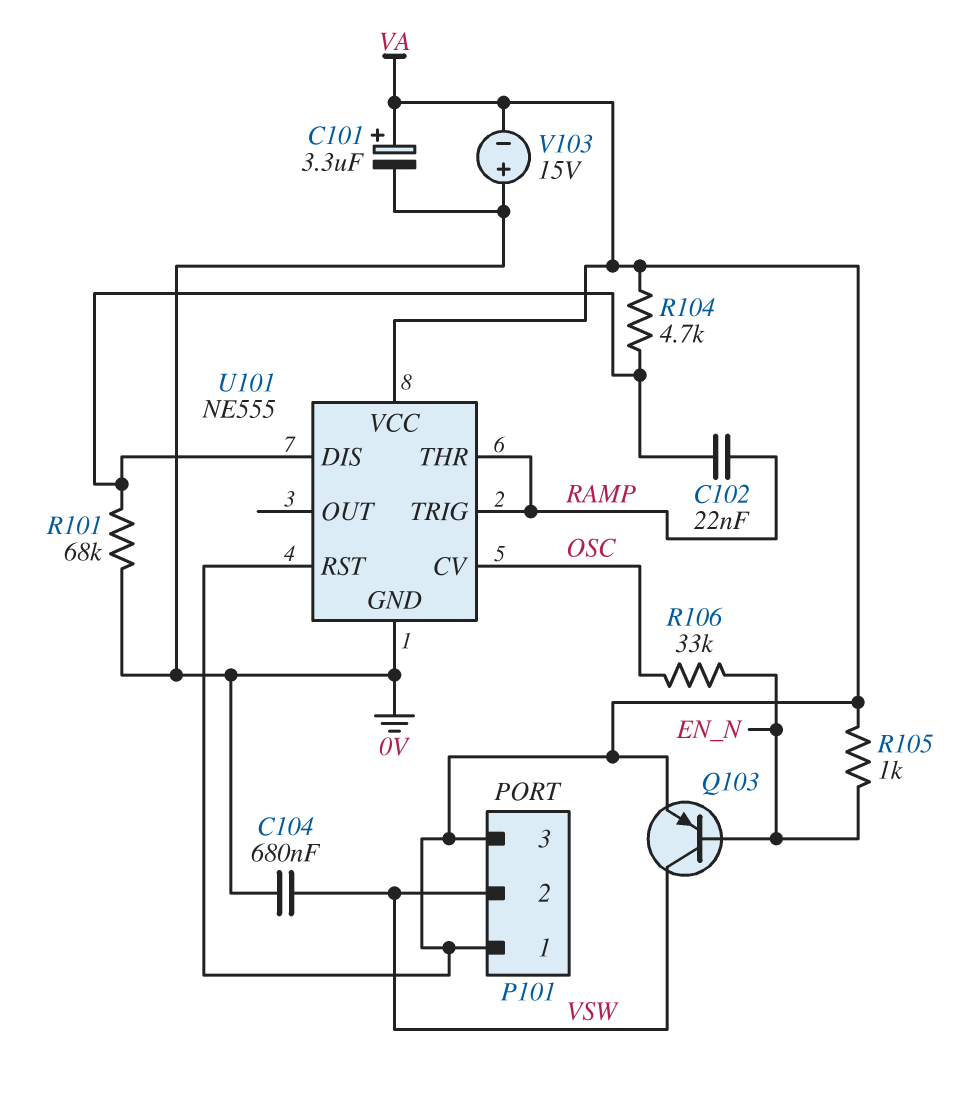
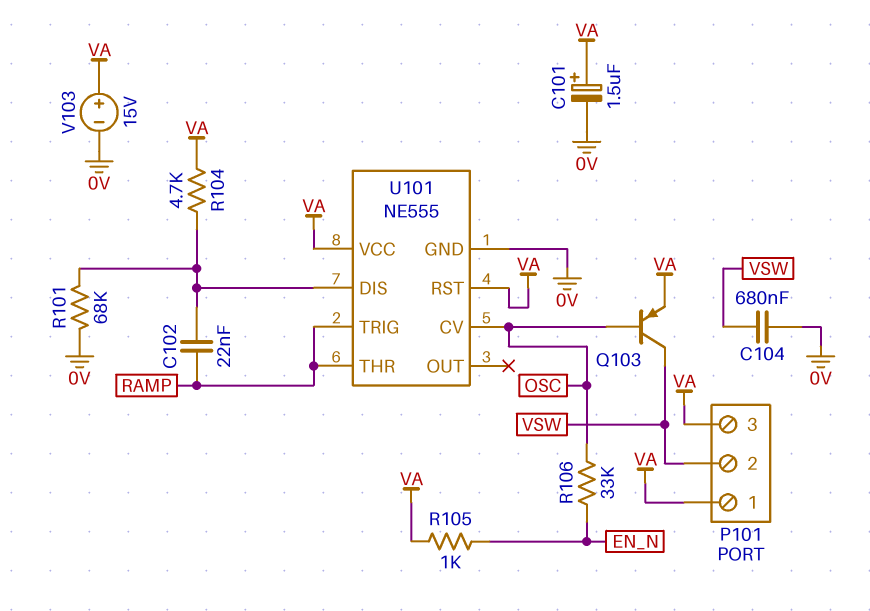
C101: 3.3uF (plus VA, minus 0V) -> 1.5uF (plus VA, minus 0V)
Q103: PNP (B EN_N, C VSW, E VA) -> PNP (B OSC, C VSW, E VA)
V103: 15V (plus 0V, minus VA) -> 15V (plus VA, minus 0V)

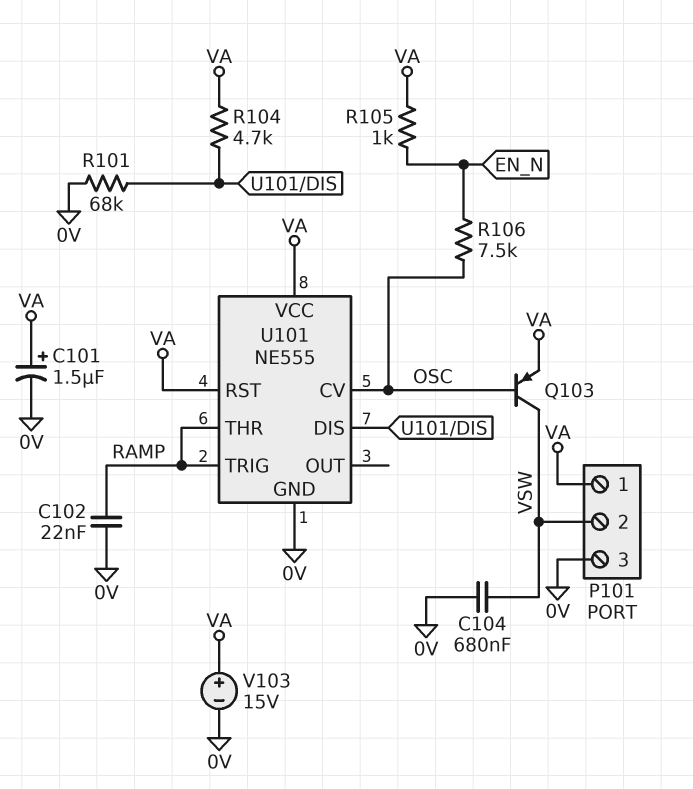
C102: 22nF (RAMP, U101/DIS) -> 22nF (0V, RAMP)
P101 pin 3: VA -> 0V
R106: 33k (EN_N, OSC) -> 7.5k (EN_N, OSC)

